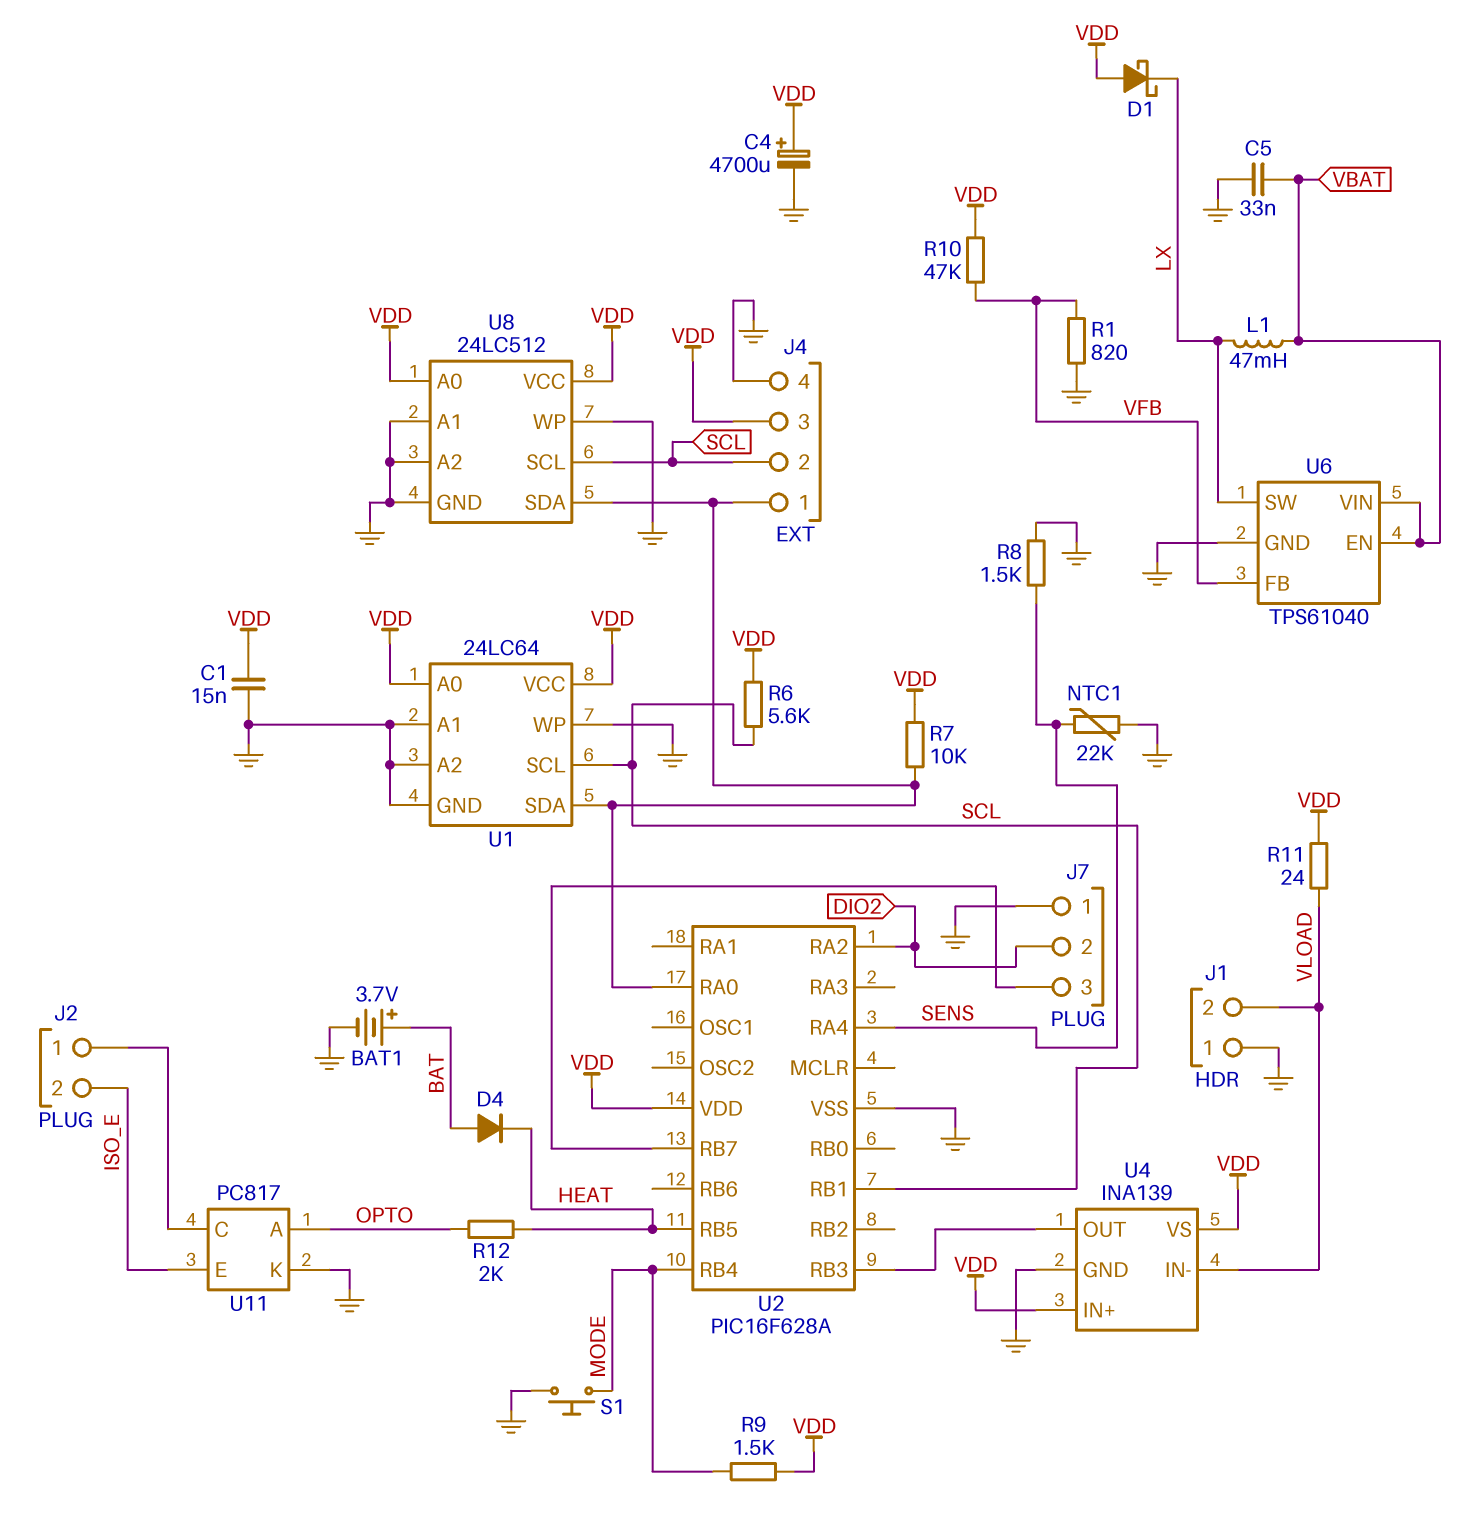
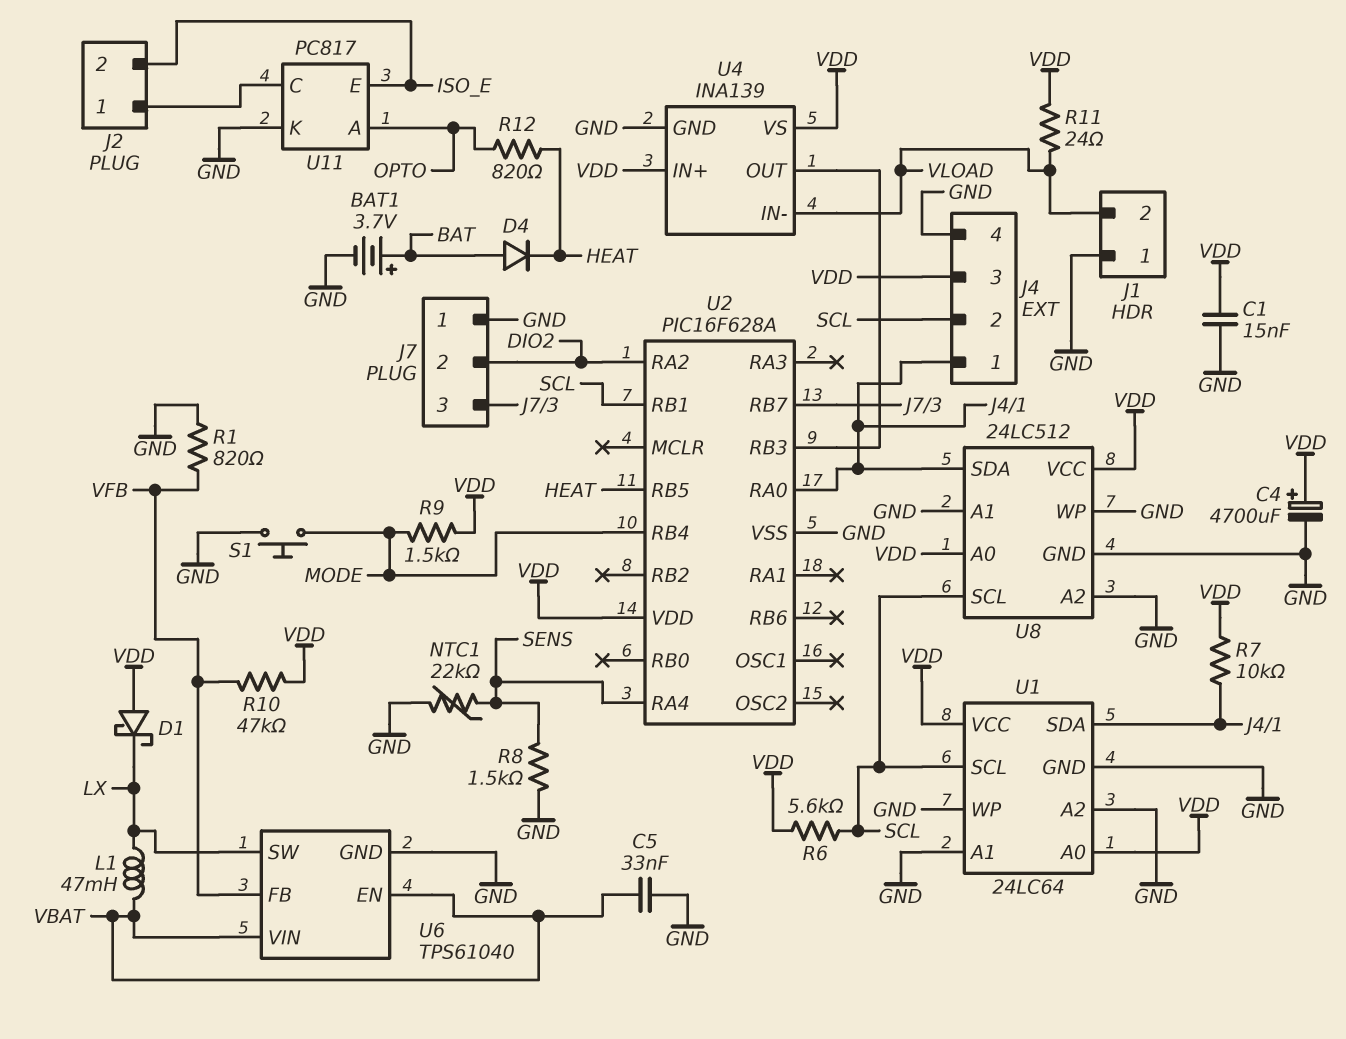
R12: 2k (HEAT, OPTO) -> 820 (HEAT, OPTO)

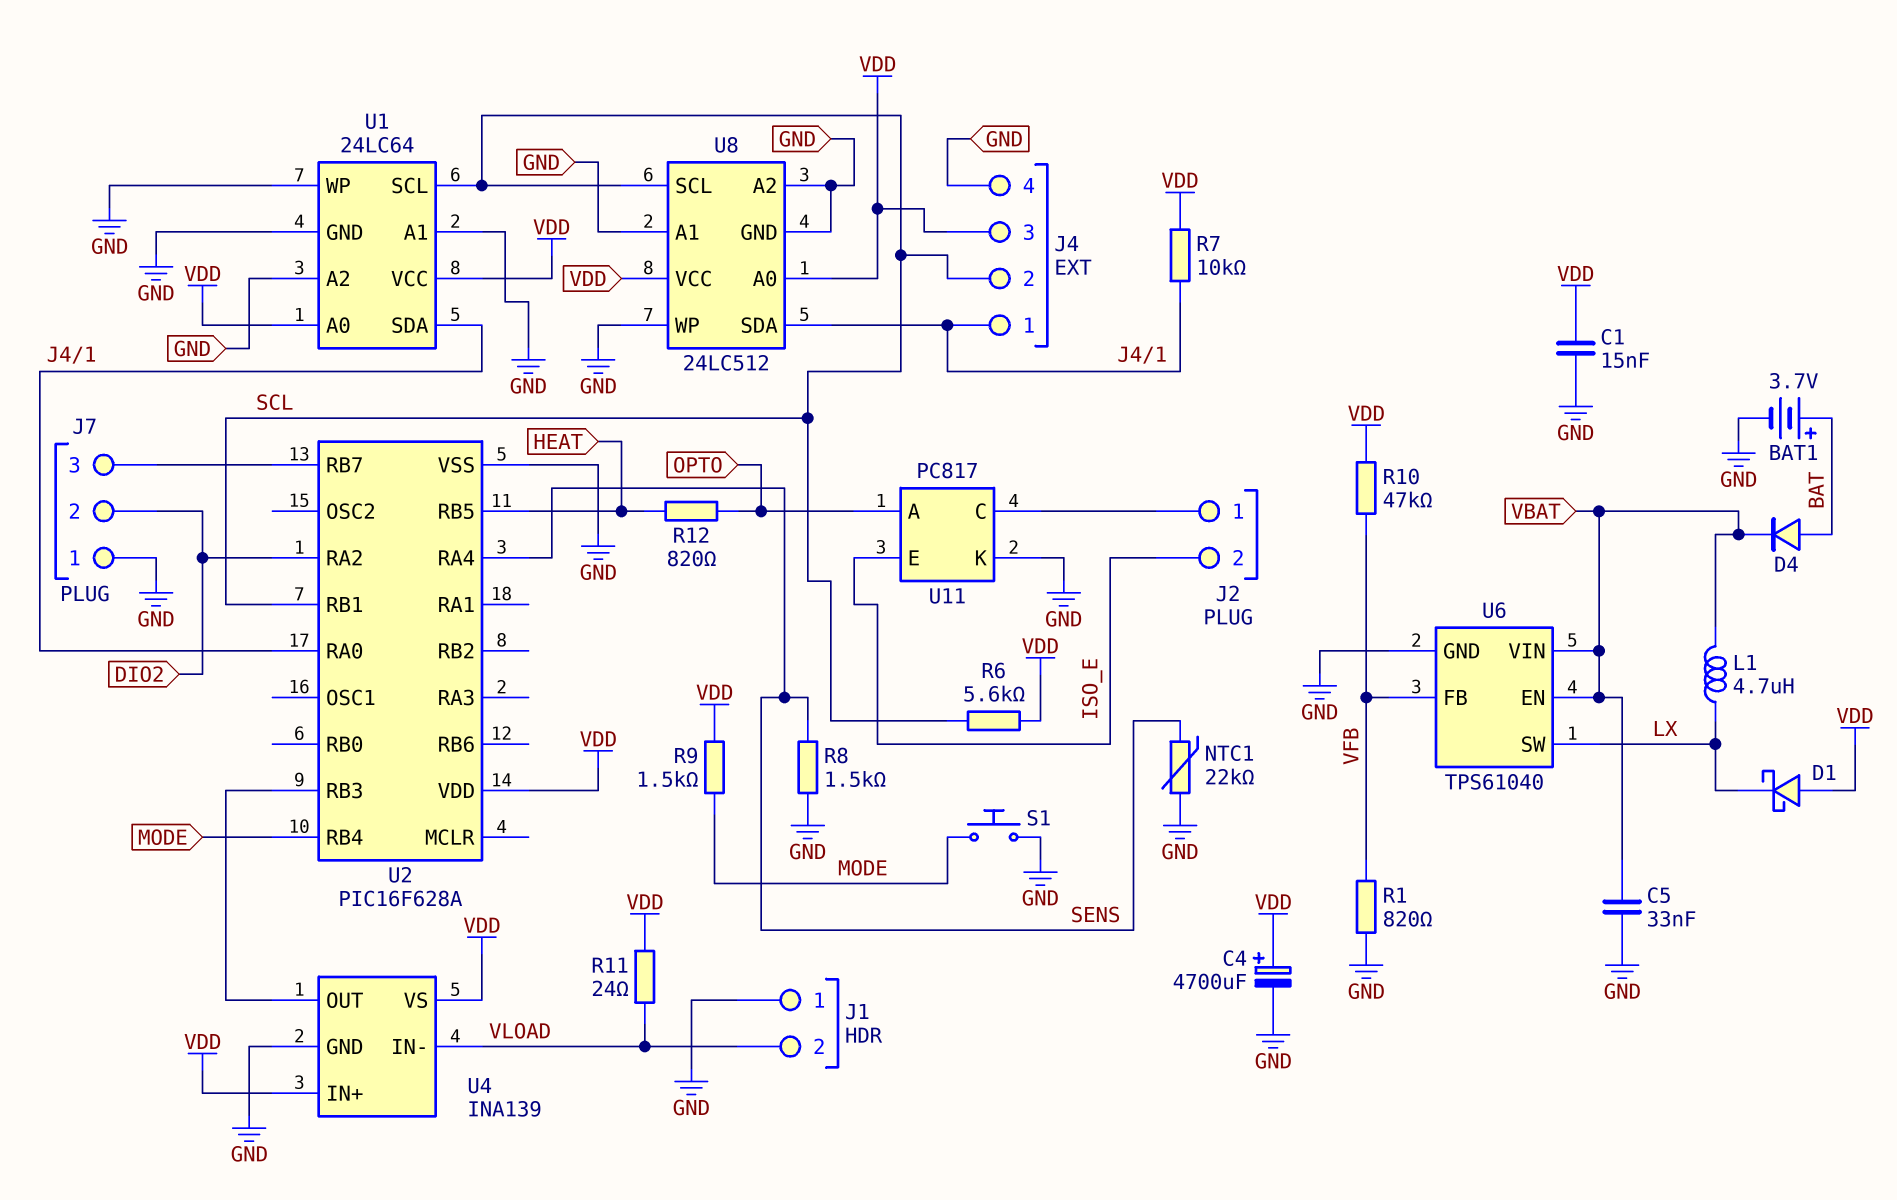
D4: diode (A BAT, K HEAT) -> diode (A BAT, K VBAT)
L1: 47mH (LX, VBAT) -> 4.7uH (LX, VBAT)

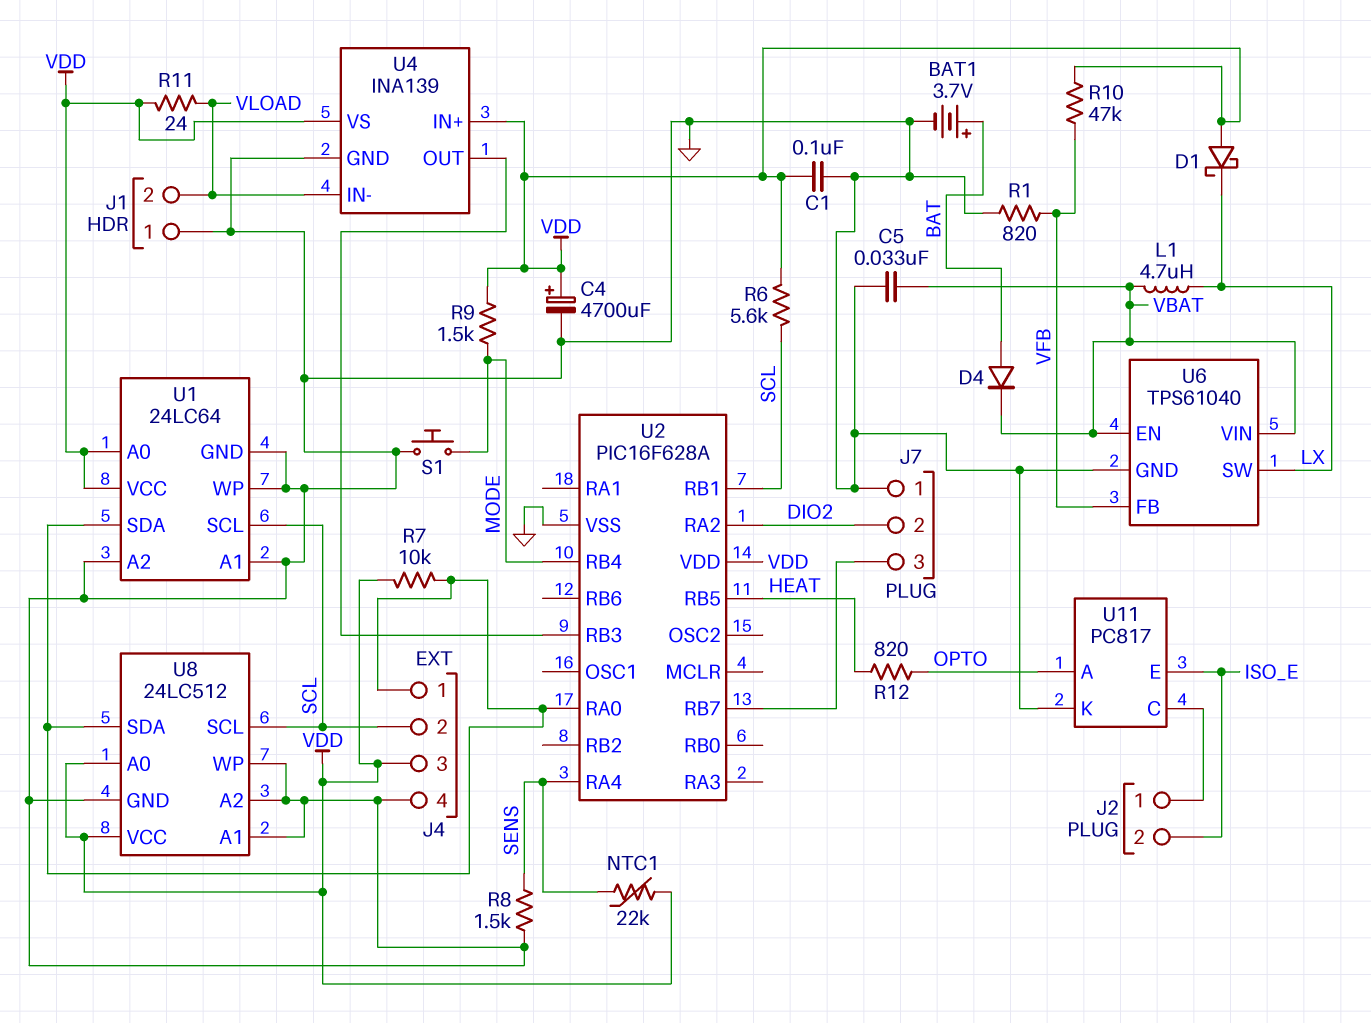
C1: 15nF (GND, VDD) -> 100nF (GND, VDD)
NTC1: 22k (GND, SENS) -> 22k (SENS, VDD)

